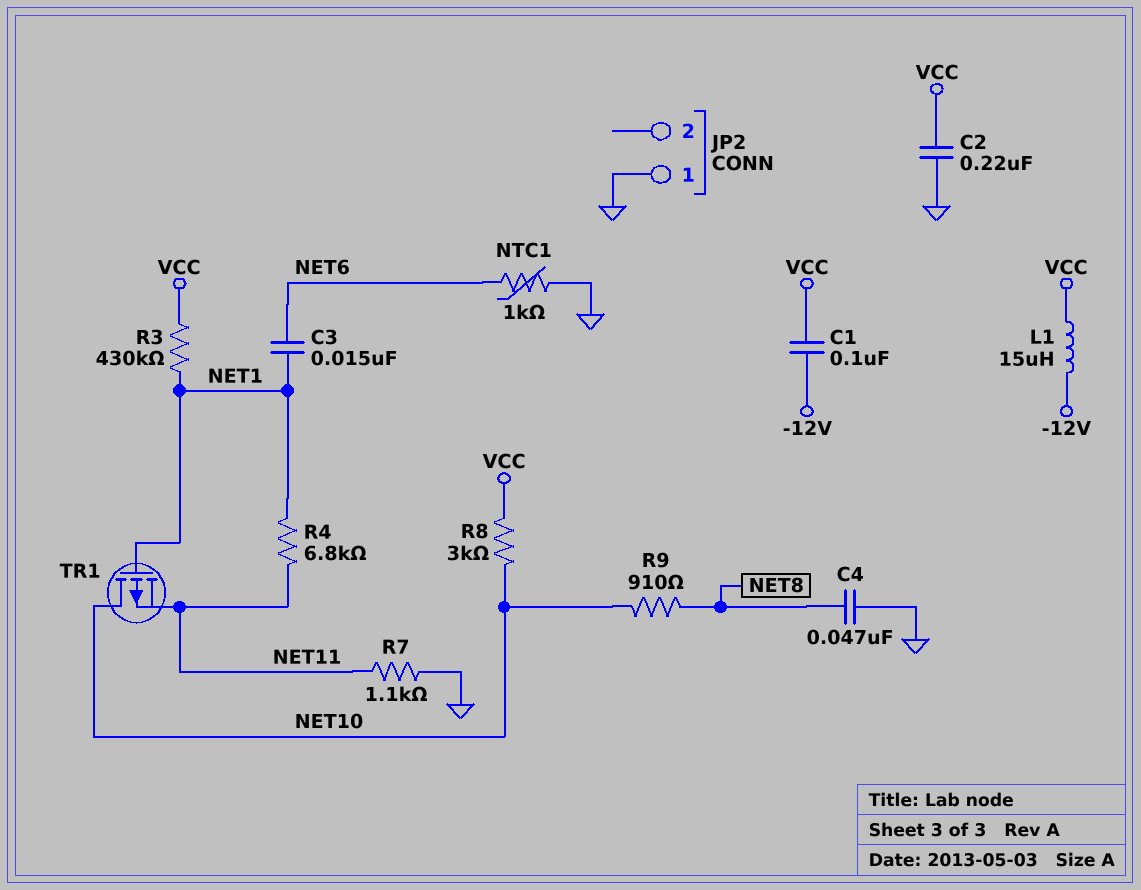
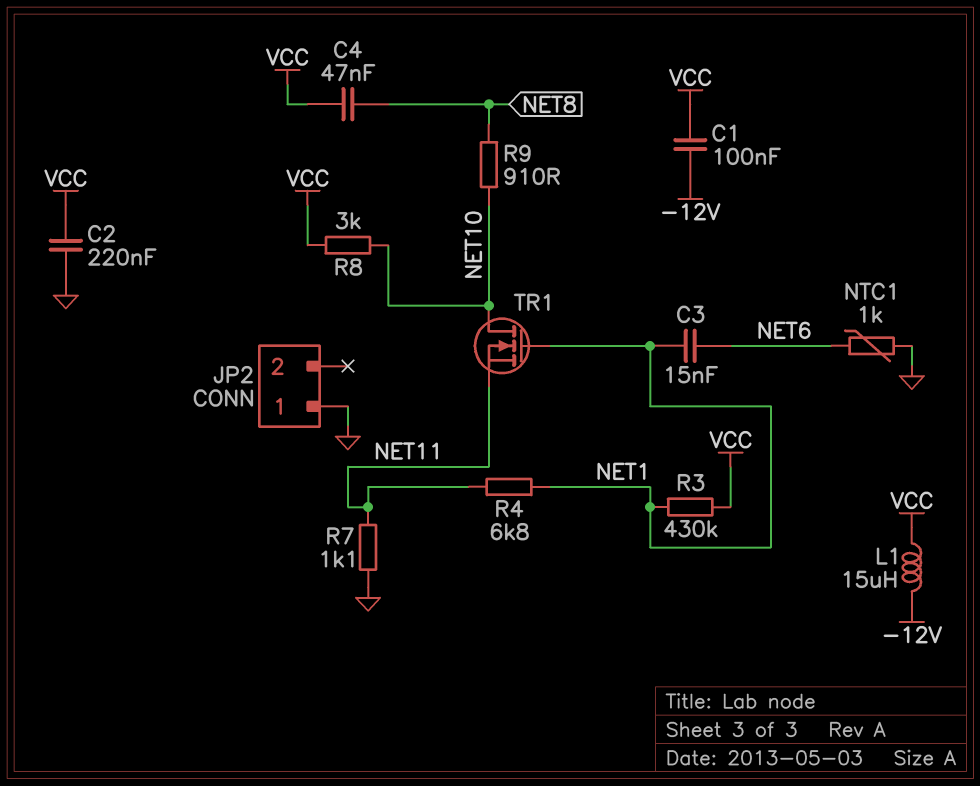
C4: 47nF (GND, NET8) -> 47nF (NET8, VCC)
TR1: PMOS (G NET1, D NET10, S NET11) -> NMOS (G NET1, D NET10, S NET11)

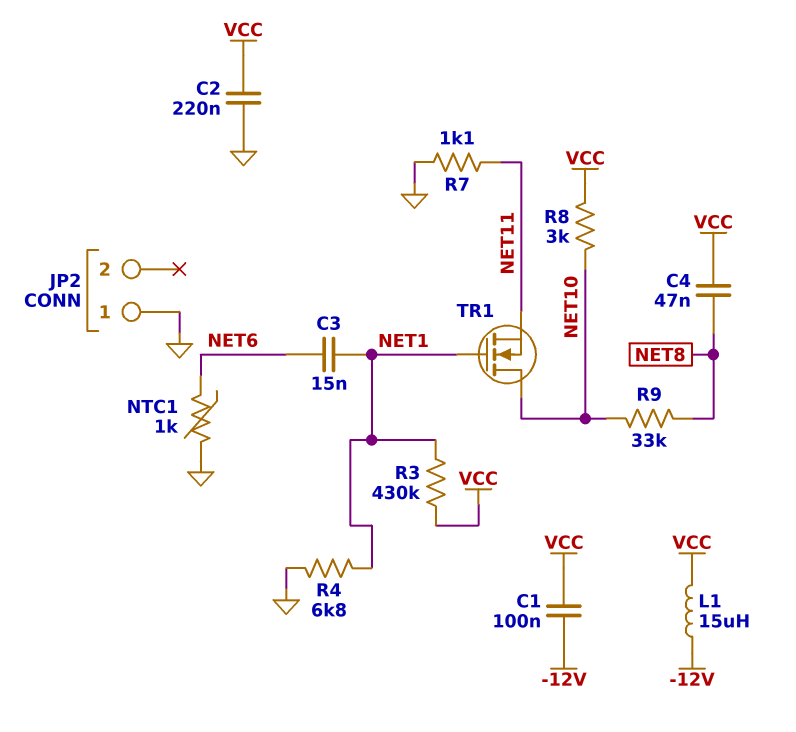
R4: 6.8k (NET1, NET11) -> 6.8k (GND, NET1)
R9: 910 (NET8, NET10) -> 33k (NET8, NET10)

